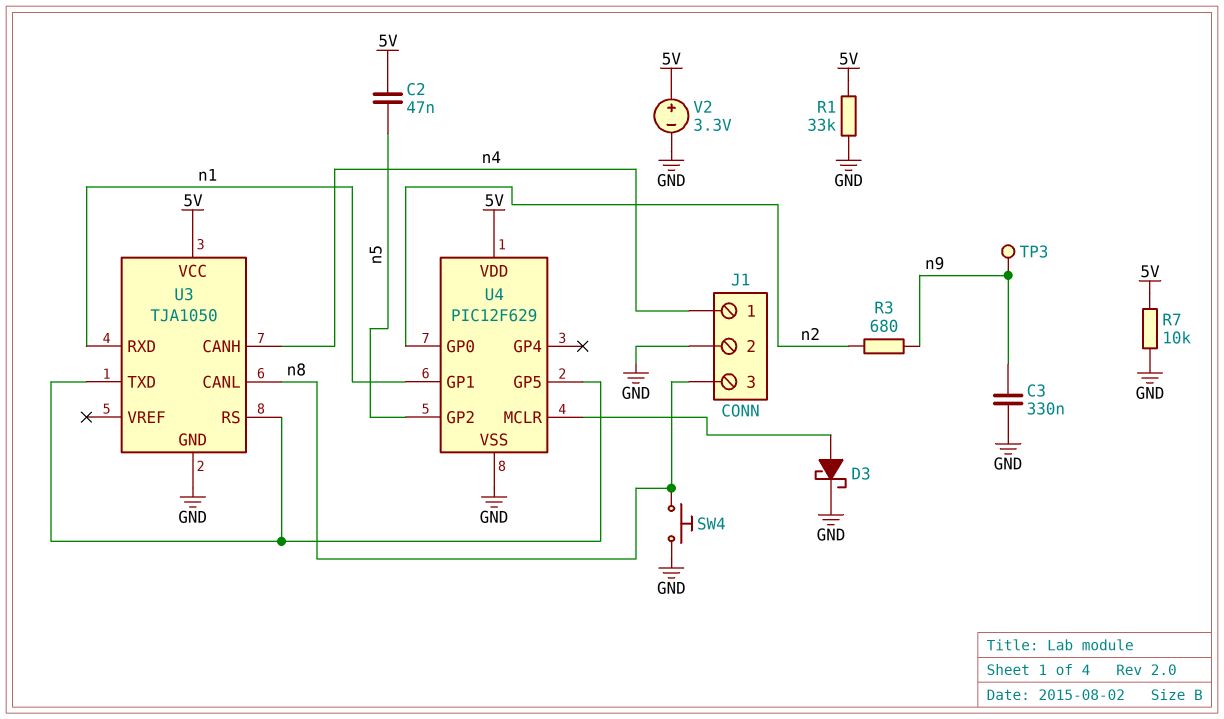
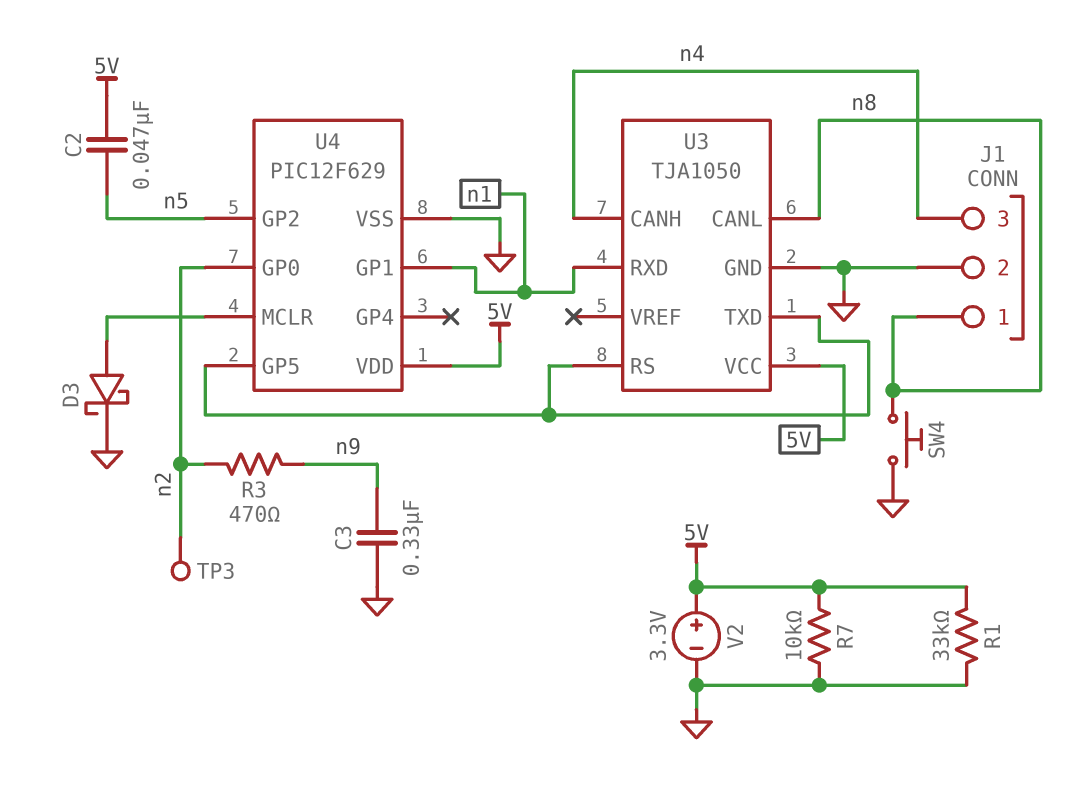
J1 pin 1: n4 -> n8
J1 pin 3: n8 -> n4
R3: 680 (n2, n9) -> 470 (n2, n9)
TP3: test point (n9) -> test point (n2)

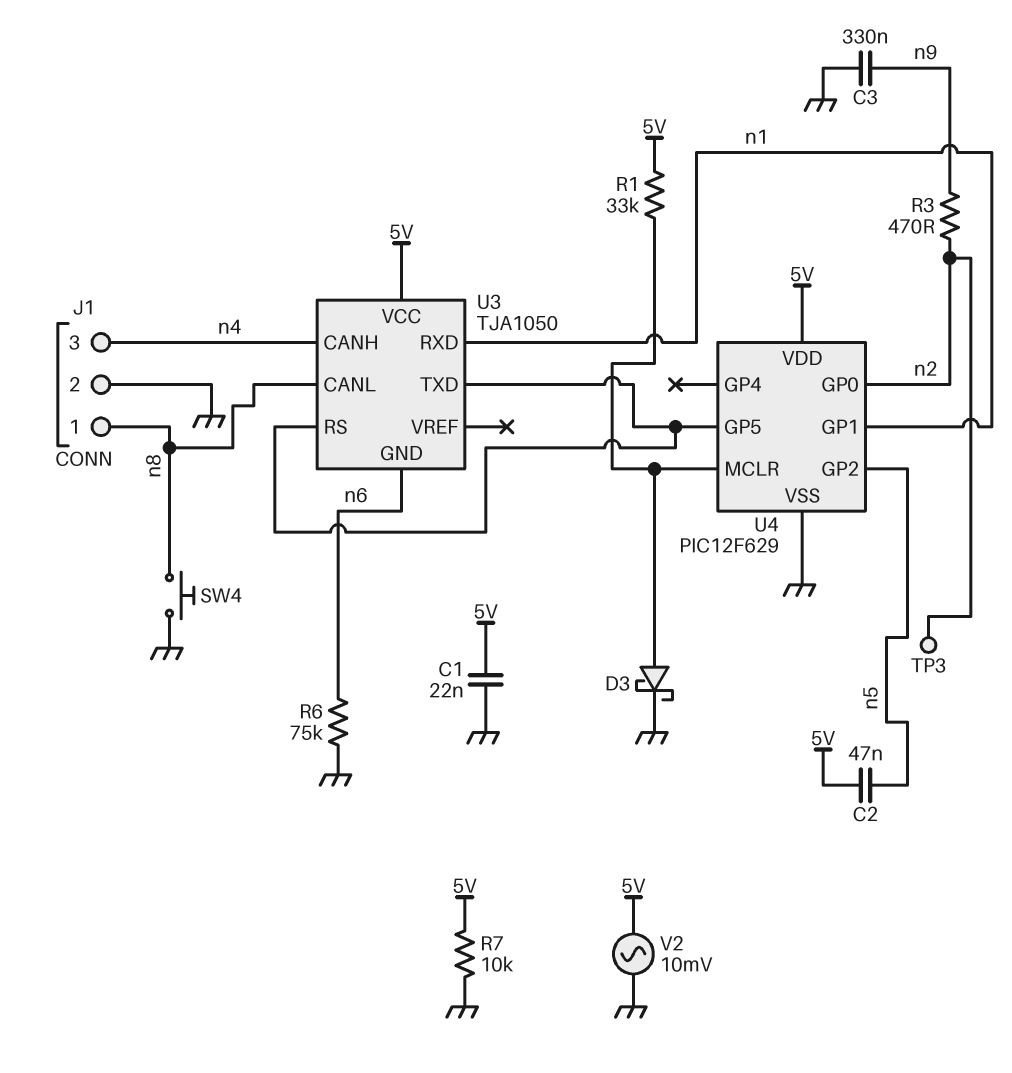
C1: none -> 22nF (5V, GND)
R1: 33k (5V, GND) -> 33k (5V, U4/MCLR)
R6: none -> 75k (GND, n6)
U3 pin GND: GND -> n6
V2: 3.3V (plus 5V, minus GND) -> AC 10mV (5V, GND)

